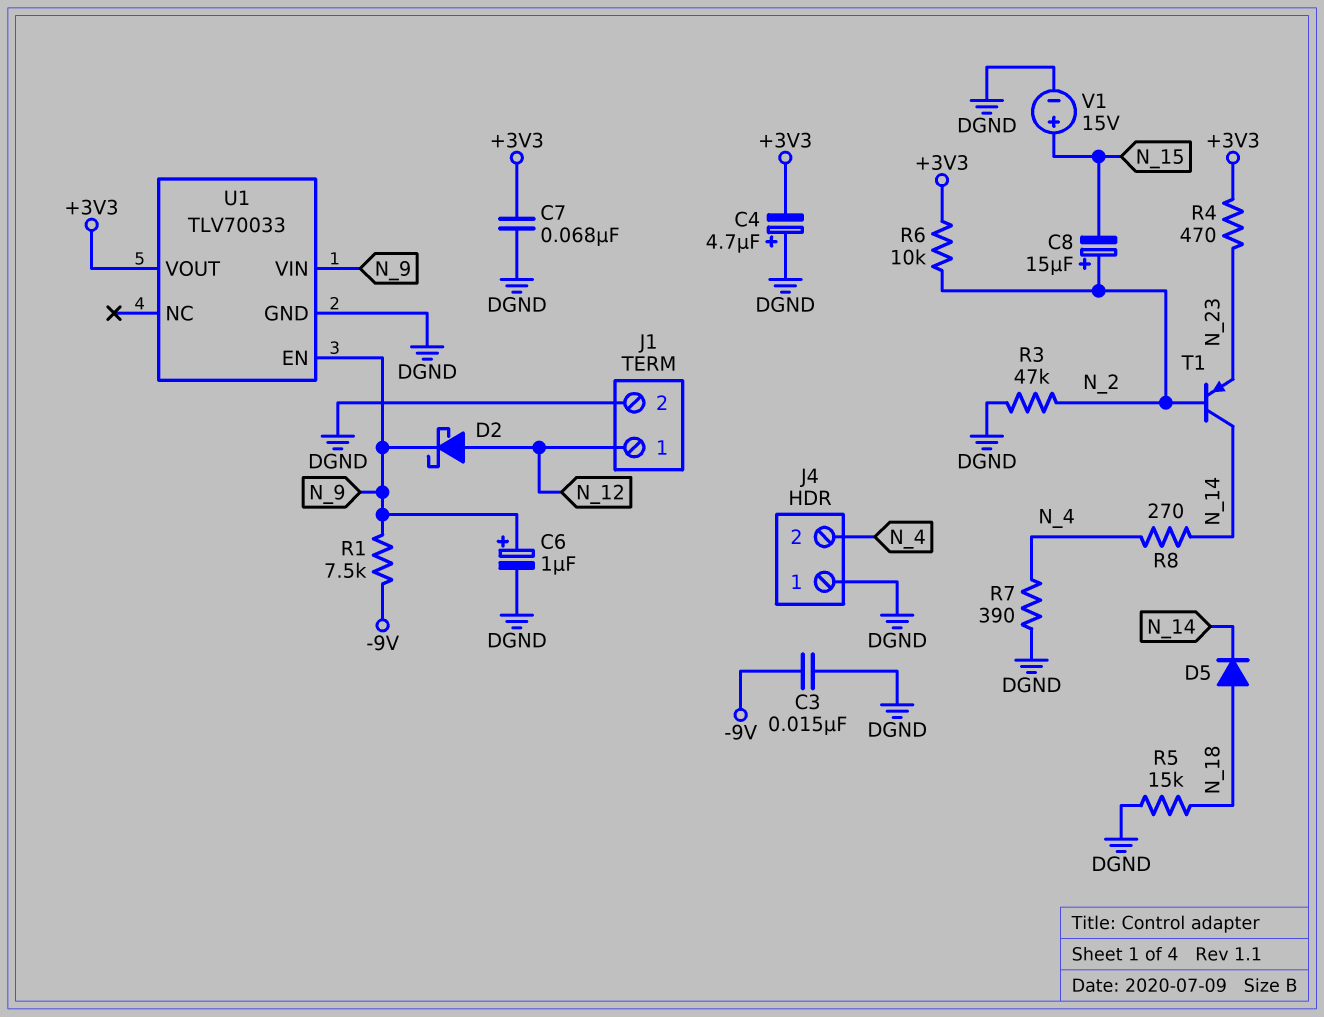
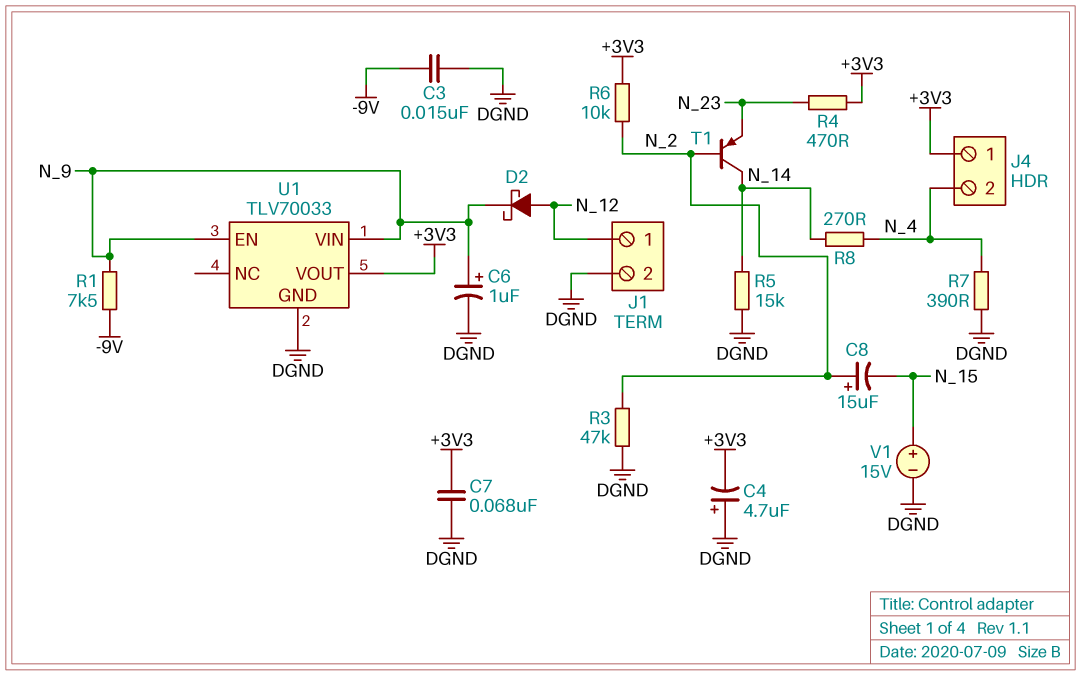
D5: diode (A N_18, K N_14) -> none
J4 pin 1: DGND -> +3V3
R5: 15k (DGND, N_18) -> 15k (DGND, N_14)

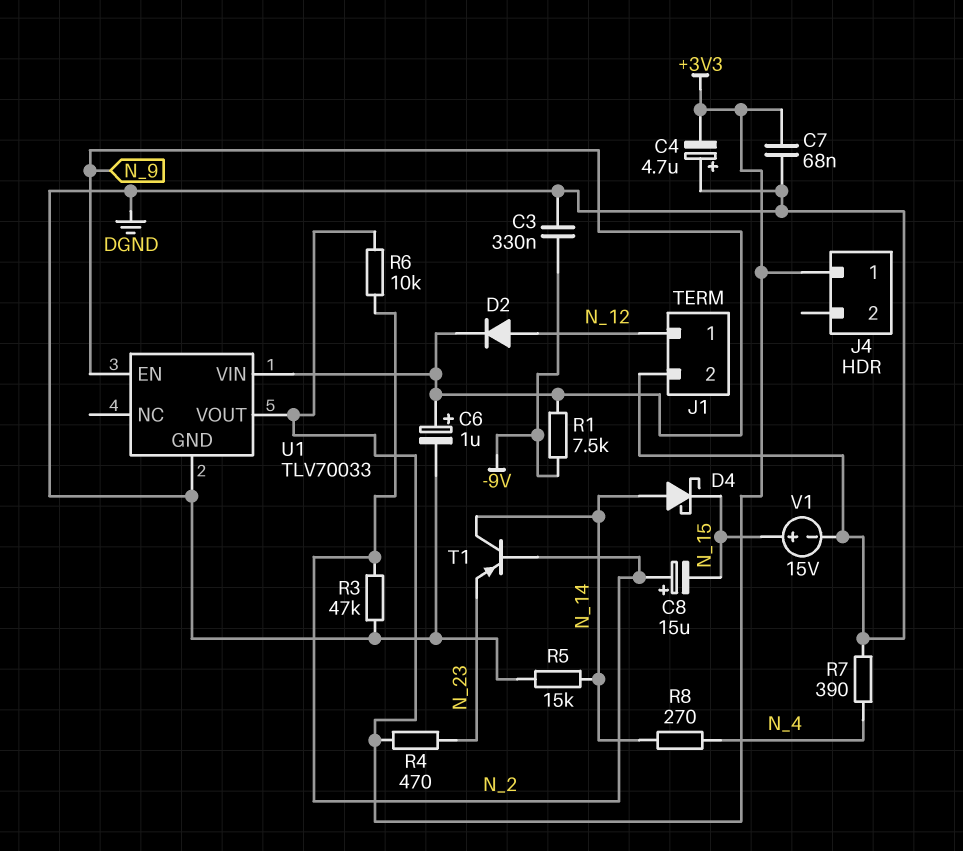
C3: 15nF (-9V, DGND) -> 330nF (-9V, DGND)
D2: schottky (A N_12, K N_9) -> diode (A N_12, K N_9)
D4: none -> schottky (A N_14, K N_15)
J4 pin 2: N_4 -> none

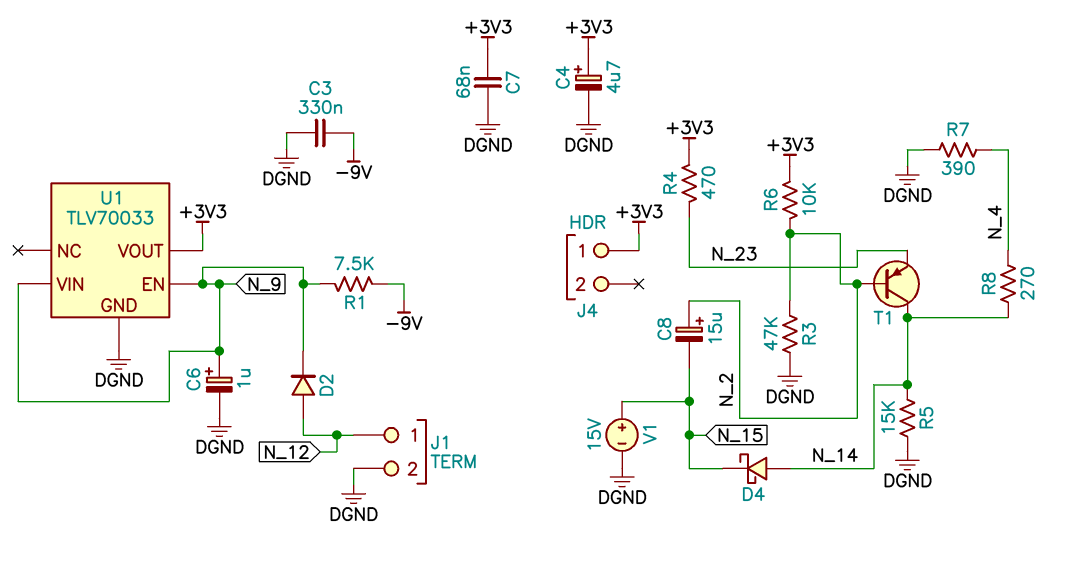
C4: 4.7uF (plus DGND, minus +3V3) -> 4.7uF (plus +3V3, minus DGND)

